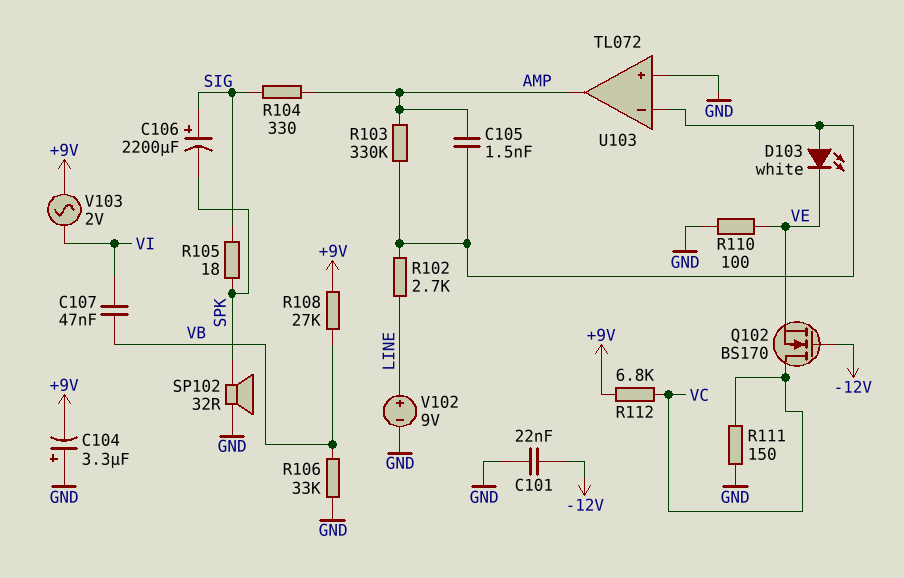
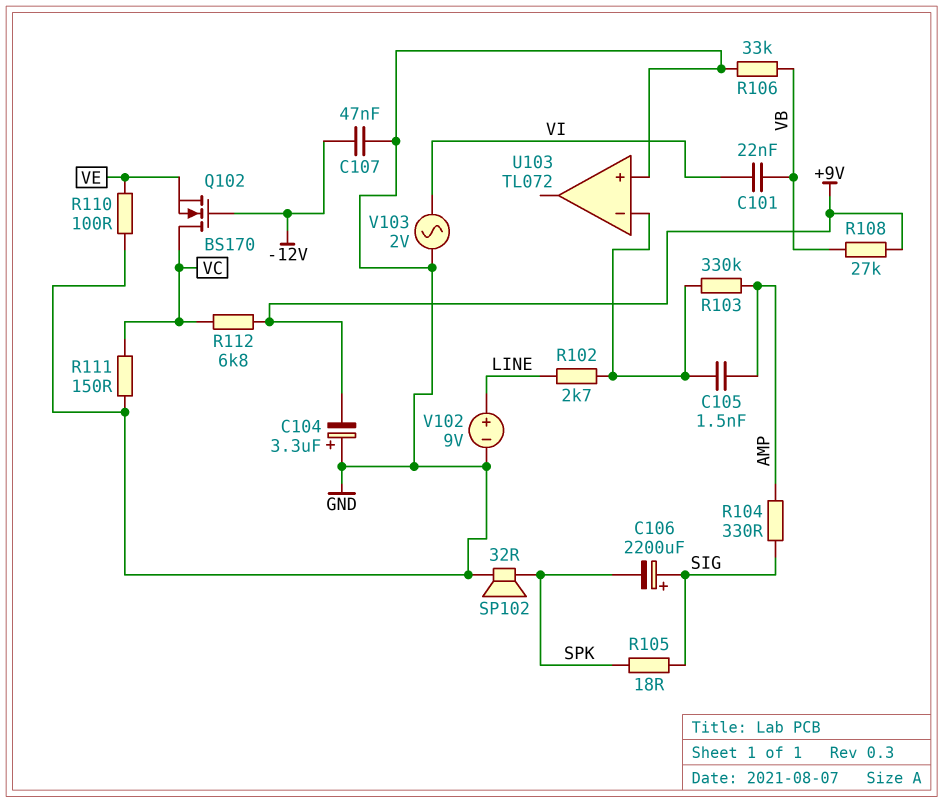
C101: 22nF (-12V, GND) -> 22nF (VB, VI)
C107: 47nF (VB, VI) -> 47nF (-12V, GND)
D103: LED white (A U103/in-, K VE) -> none
U103 pin out: AMP -> none
V103: AC 2V (+9V, VI) -> AC 2V (GND, VI)

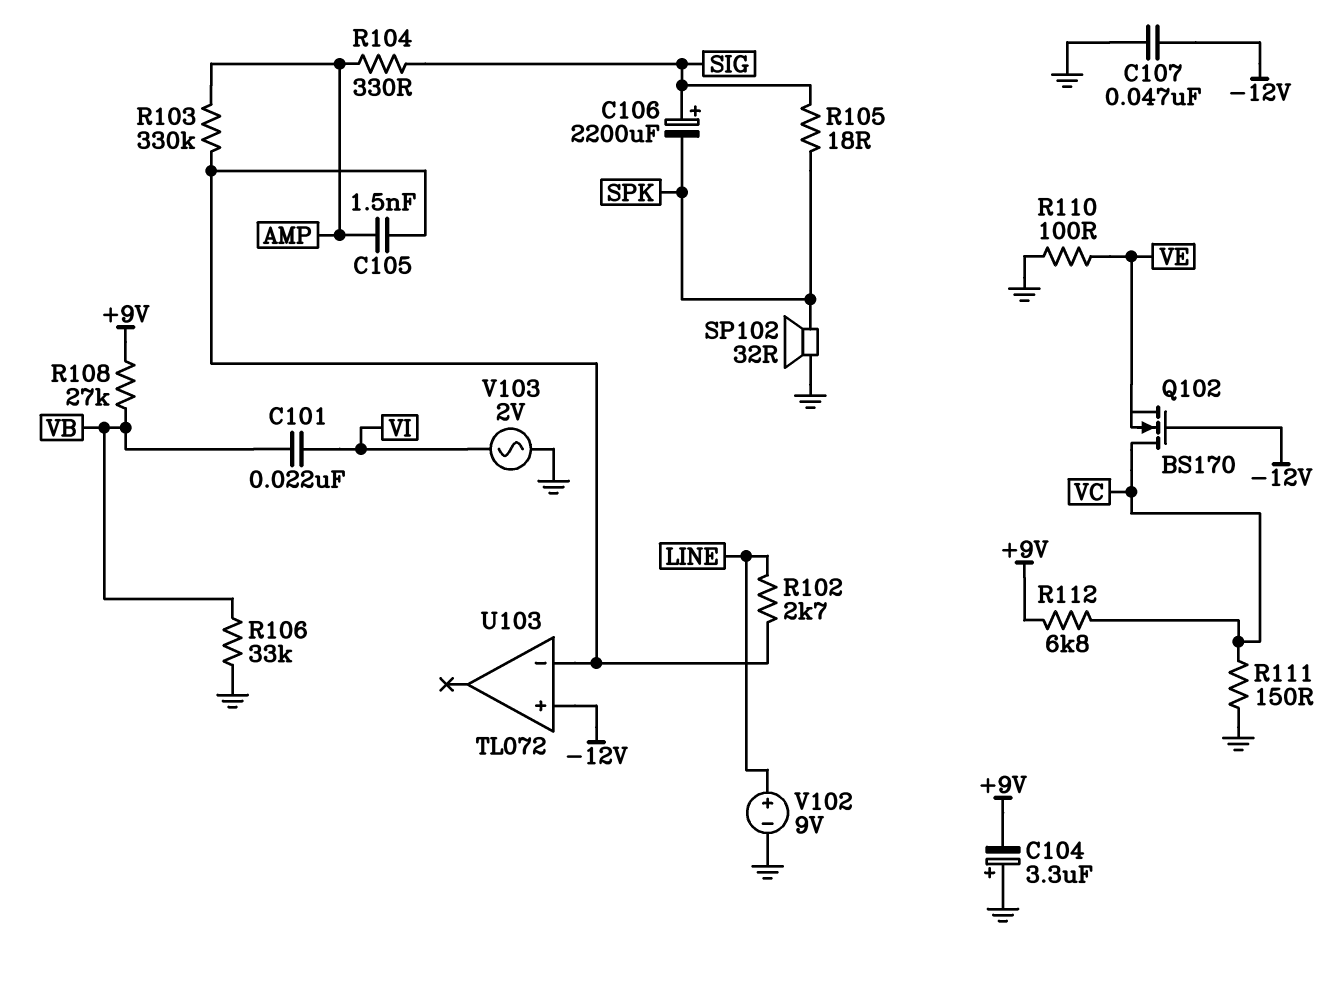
U103 pin in+: GND -> -12V

